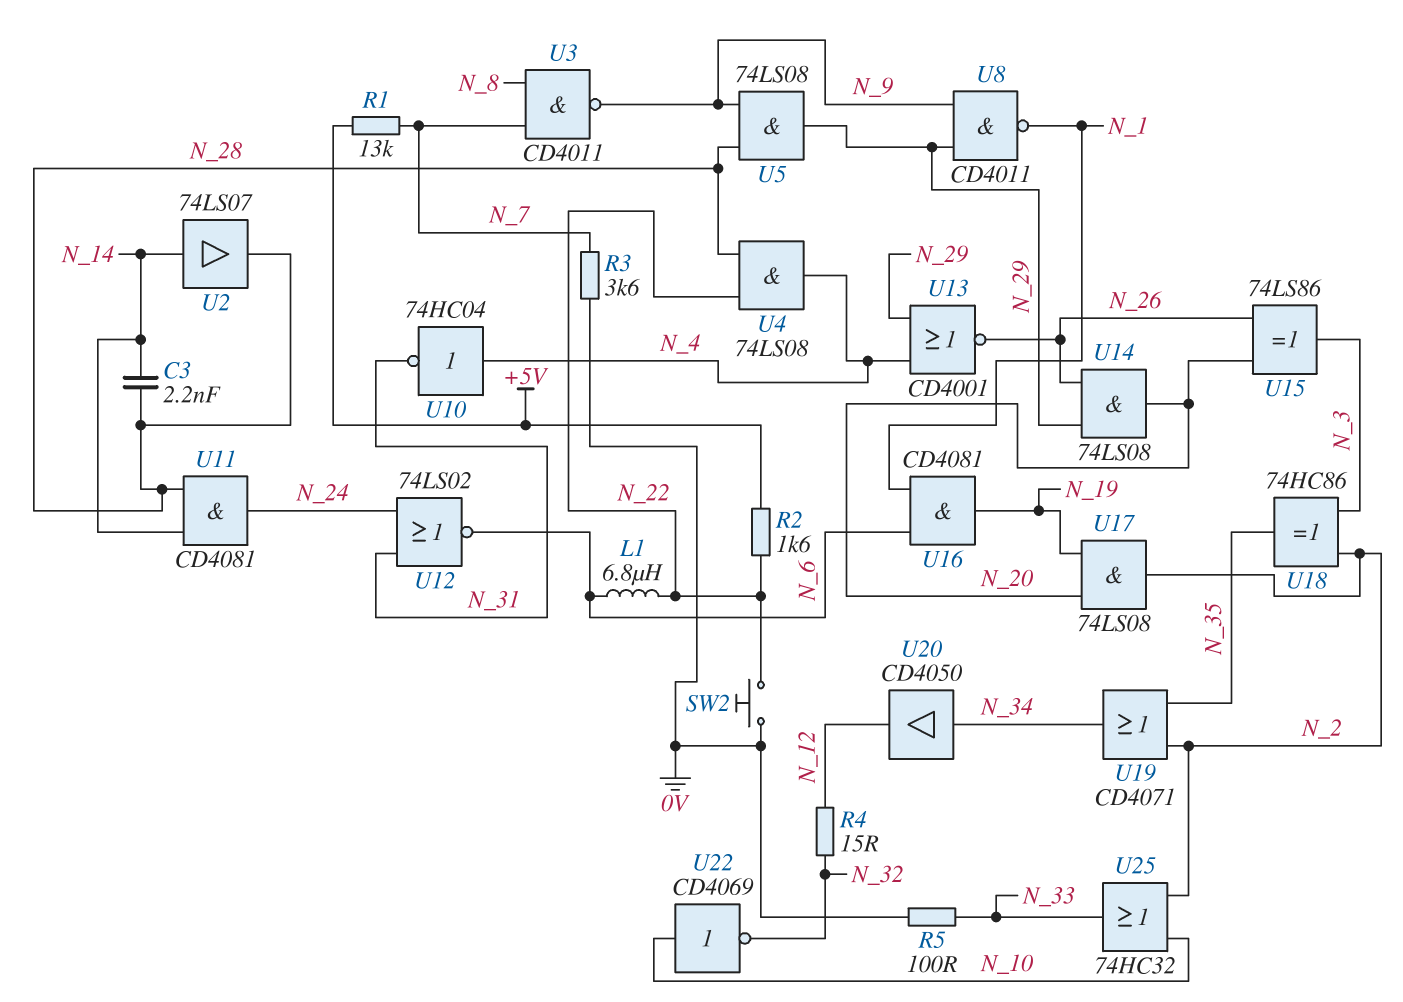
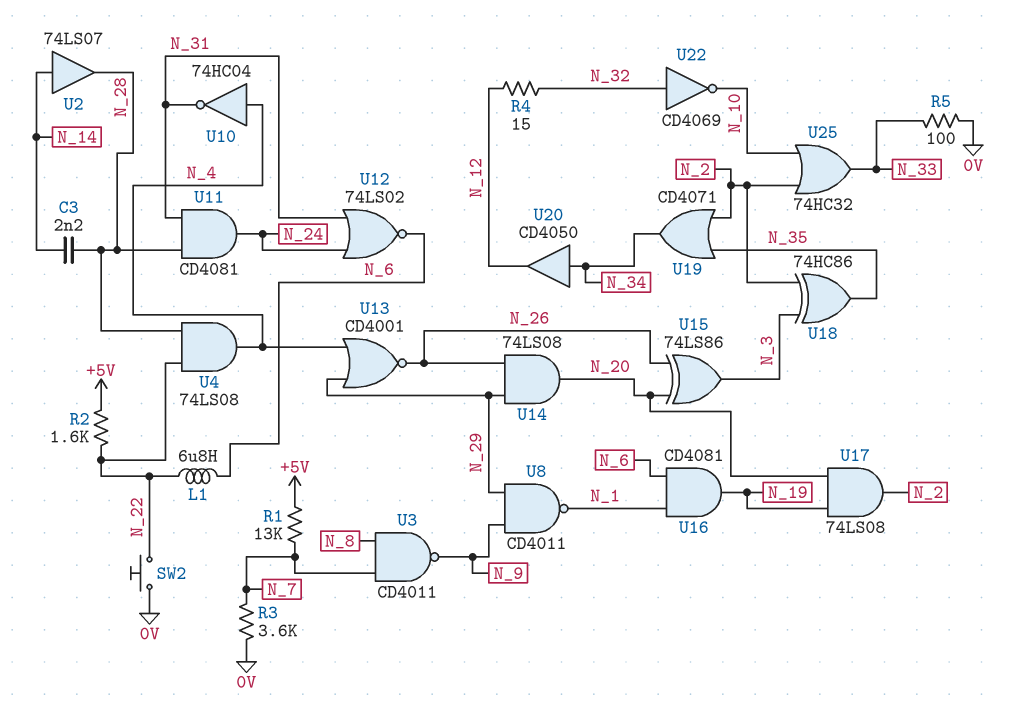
U5: AND 74LS08 (in N_9, in N_28, out N_29) -> none
U11: AND CD4081 (in N_14, in N_28, out N_24) -> AND CD4081 (in N_28, in N_31, out N_24)
U22: NOT CD4069 (in N_10, out N_32) -> NOT CD4069 (in N_32, out N_10)

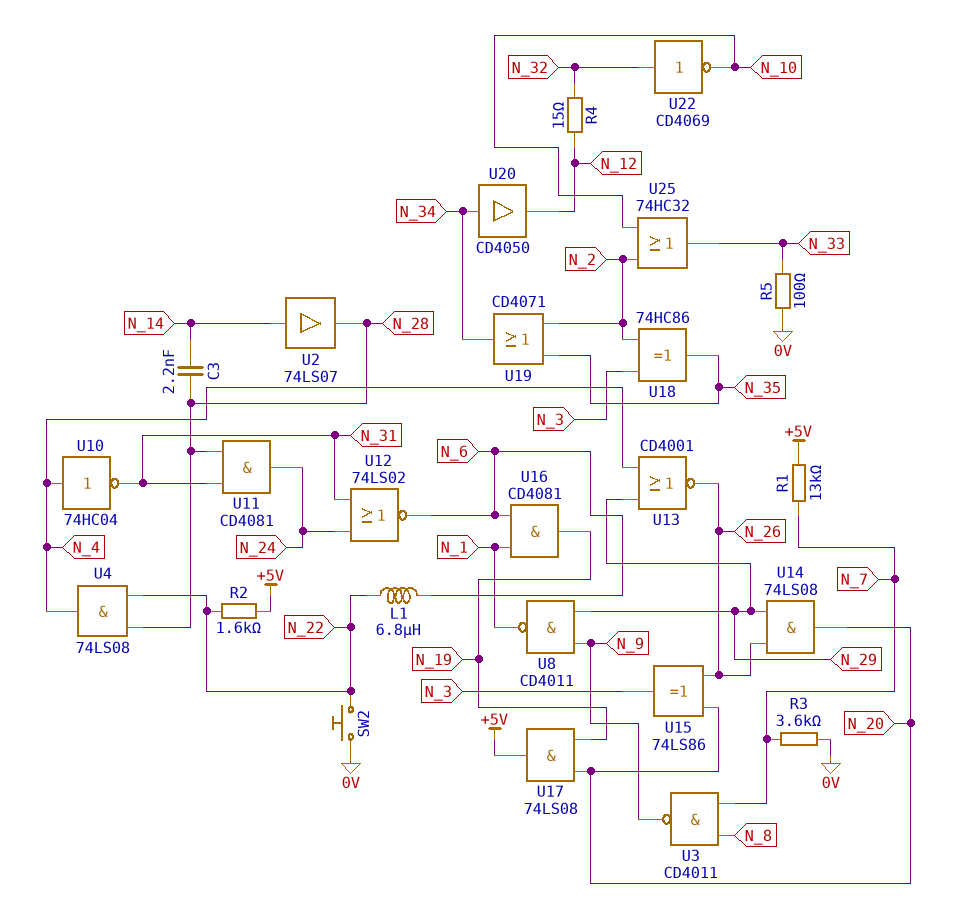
U17: AND 74LS08 (in N_19, in N_20, out N_2) -> AND 74LS08 (in N_19, in N_20, out +5V)

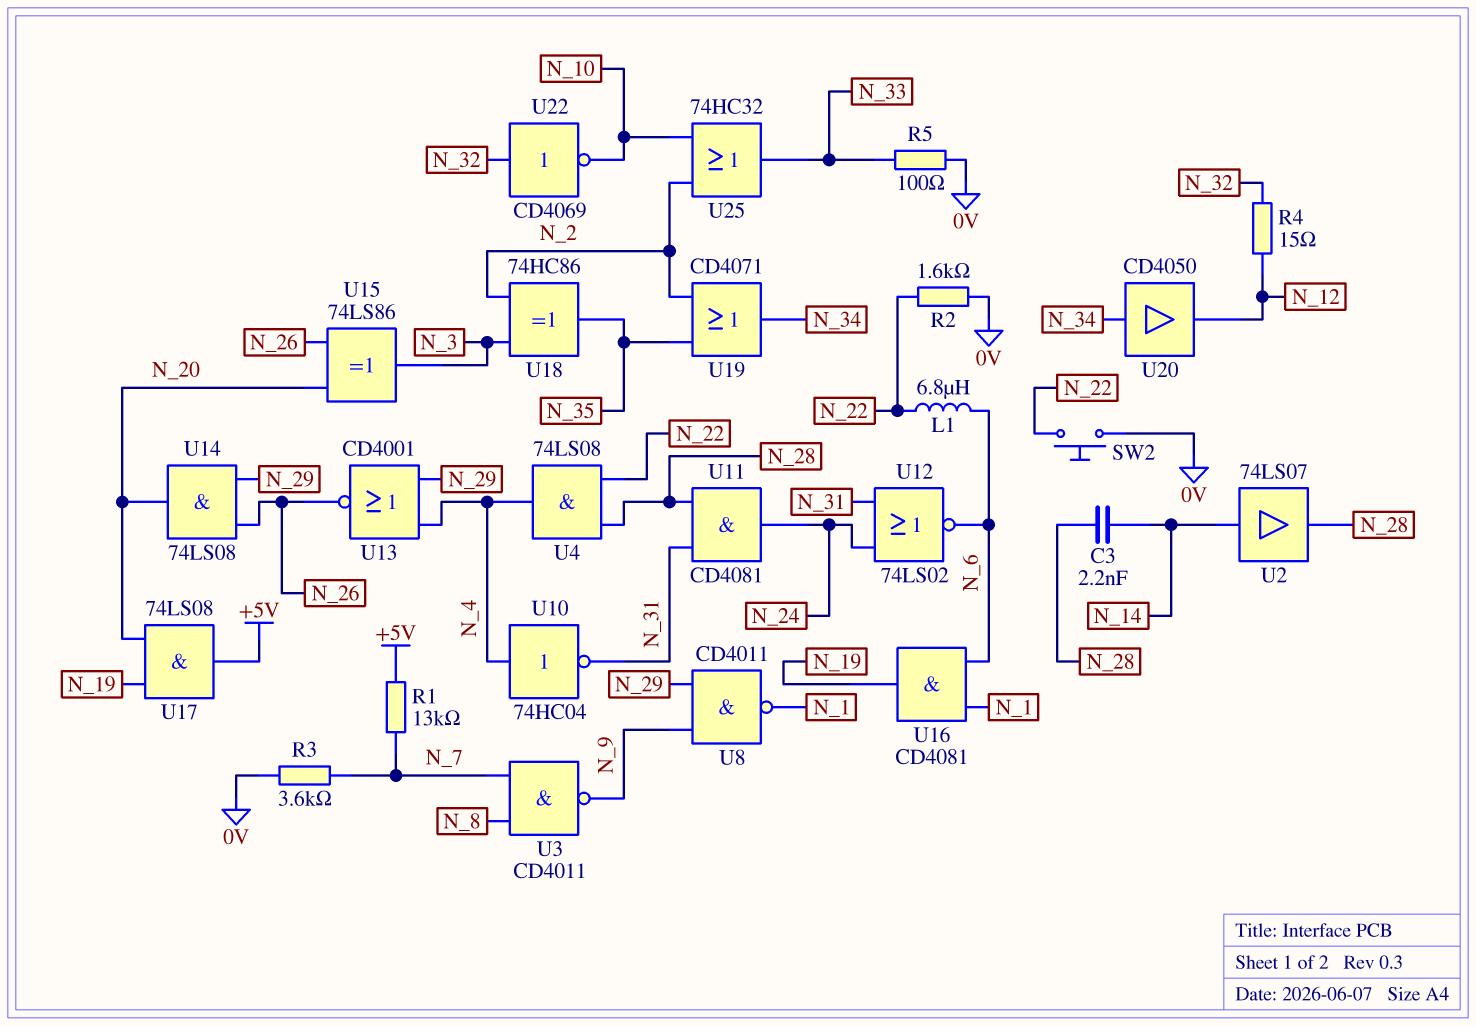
R2: 1.6k (+5V, N_22) -> 1.6k (0V, N_22)

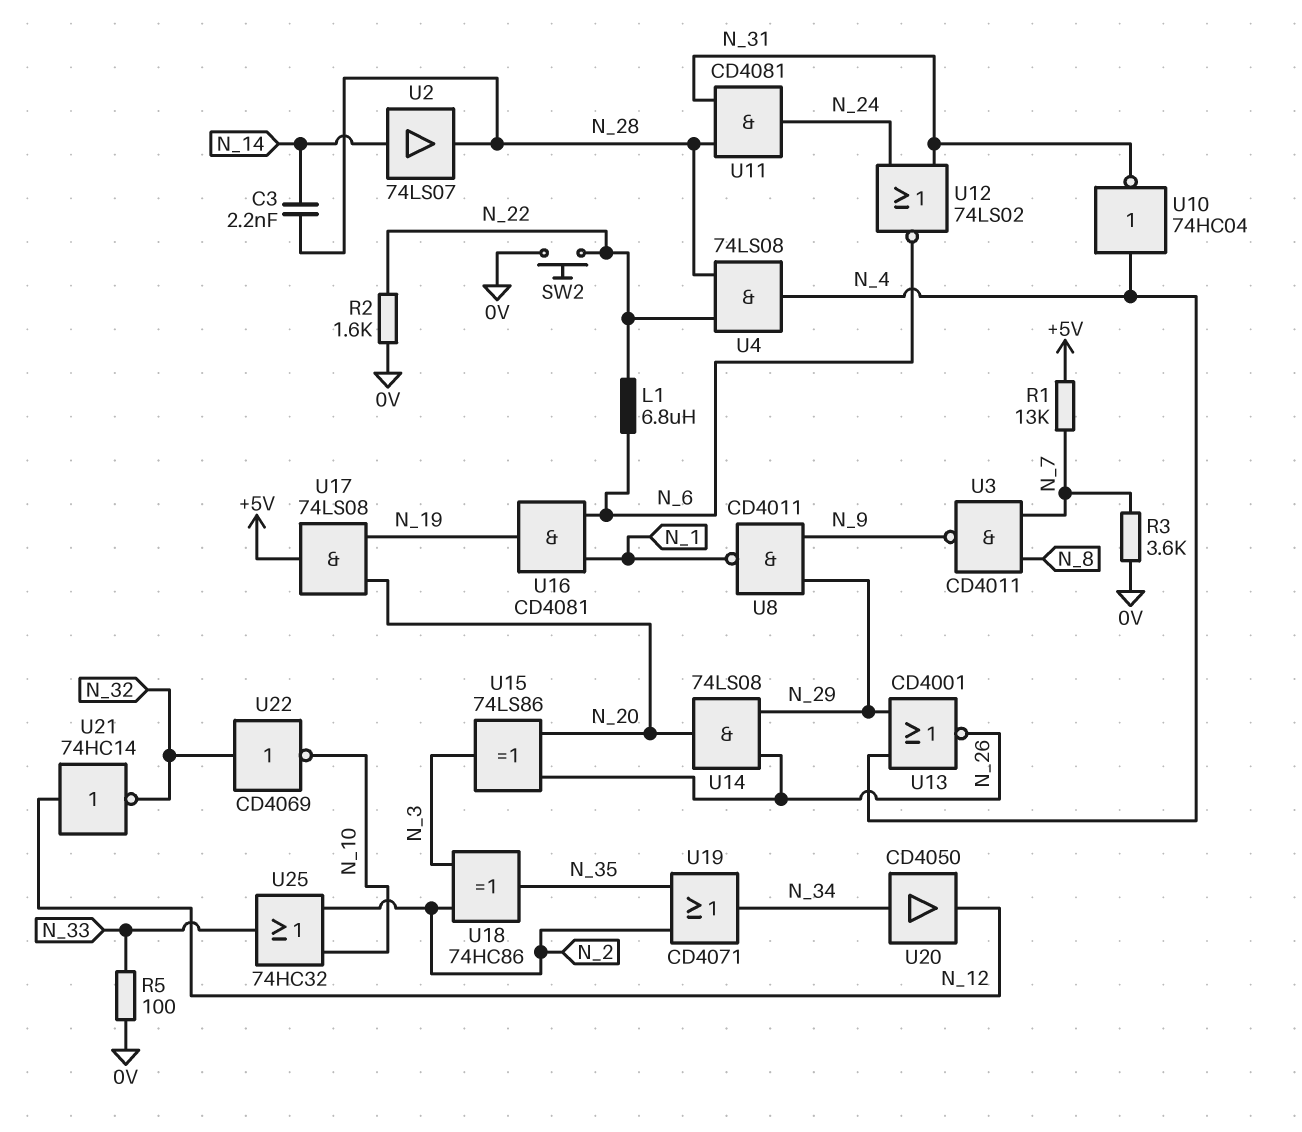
R4: 15 (N_12, N_32) -> none
U21: none -> NOT 74HC14 (in N_12, out N_32)

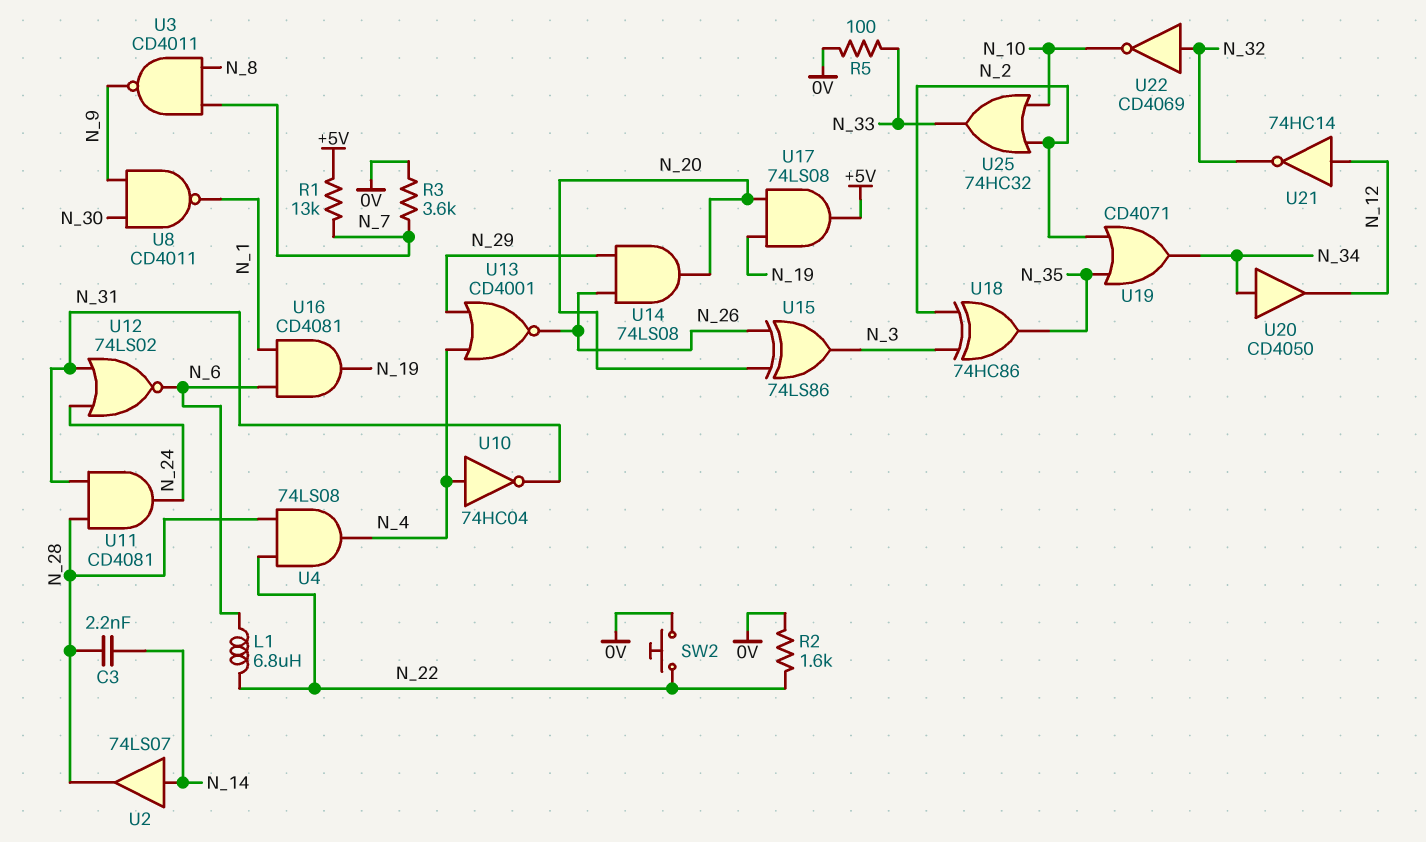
U8: NAND CD4011 (in N_9, in N_29, out N_1) -> NAND CD4011 (in N_9, in N_30, out N_1)

